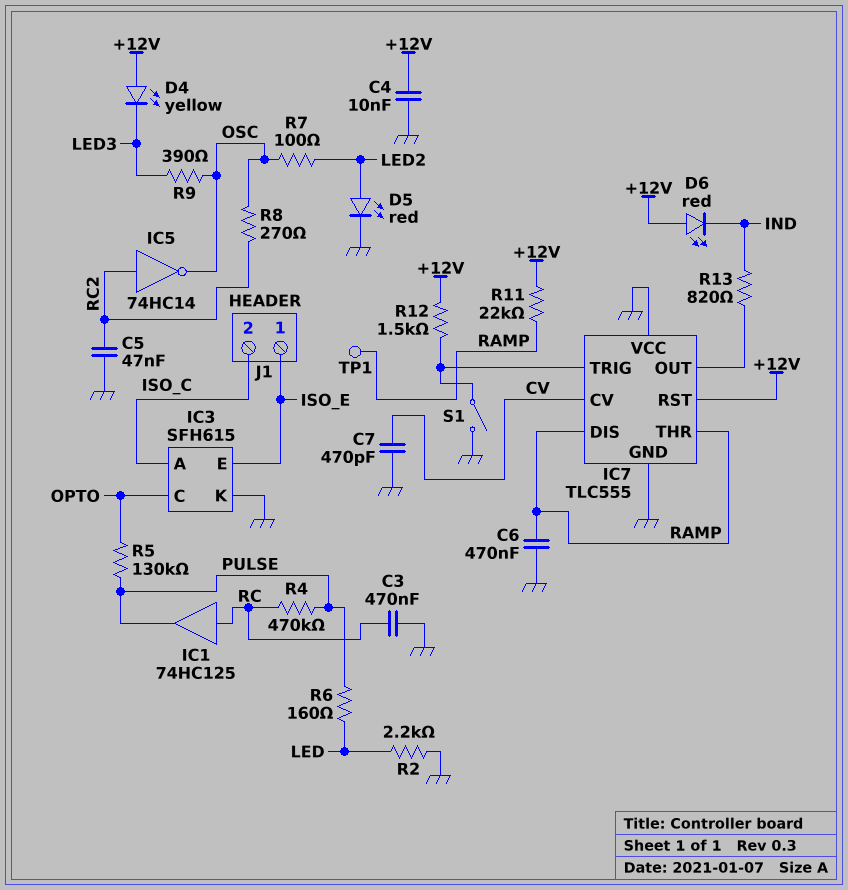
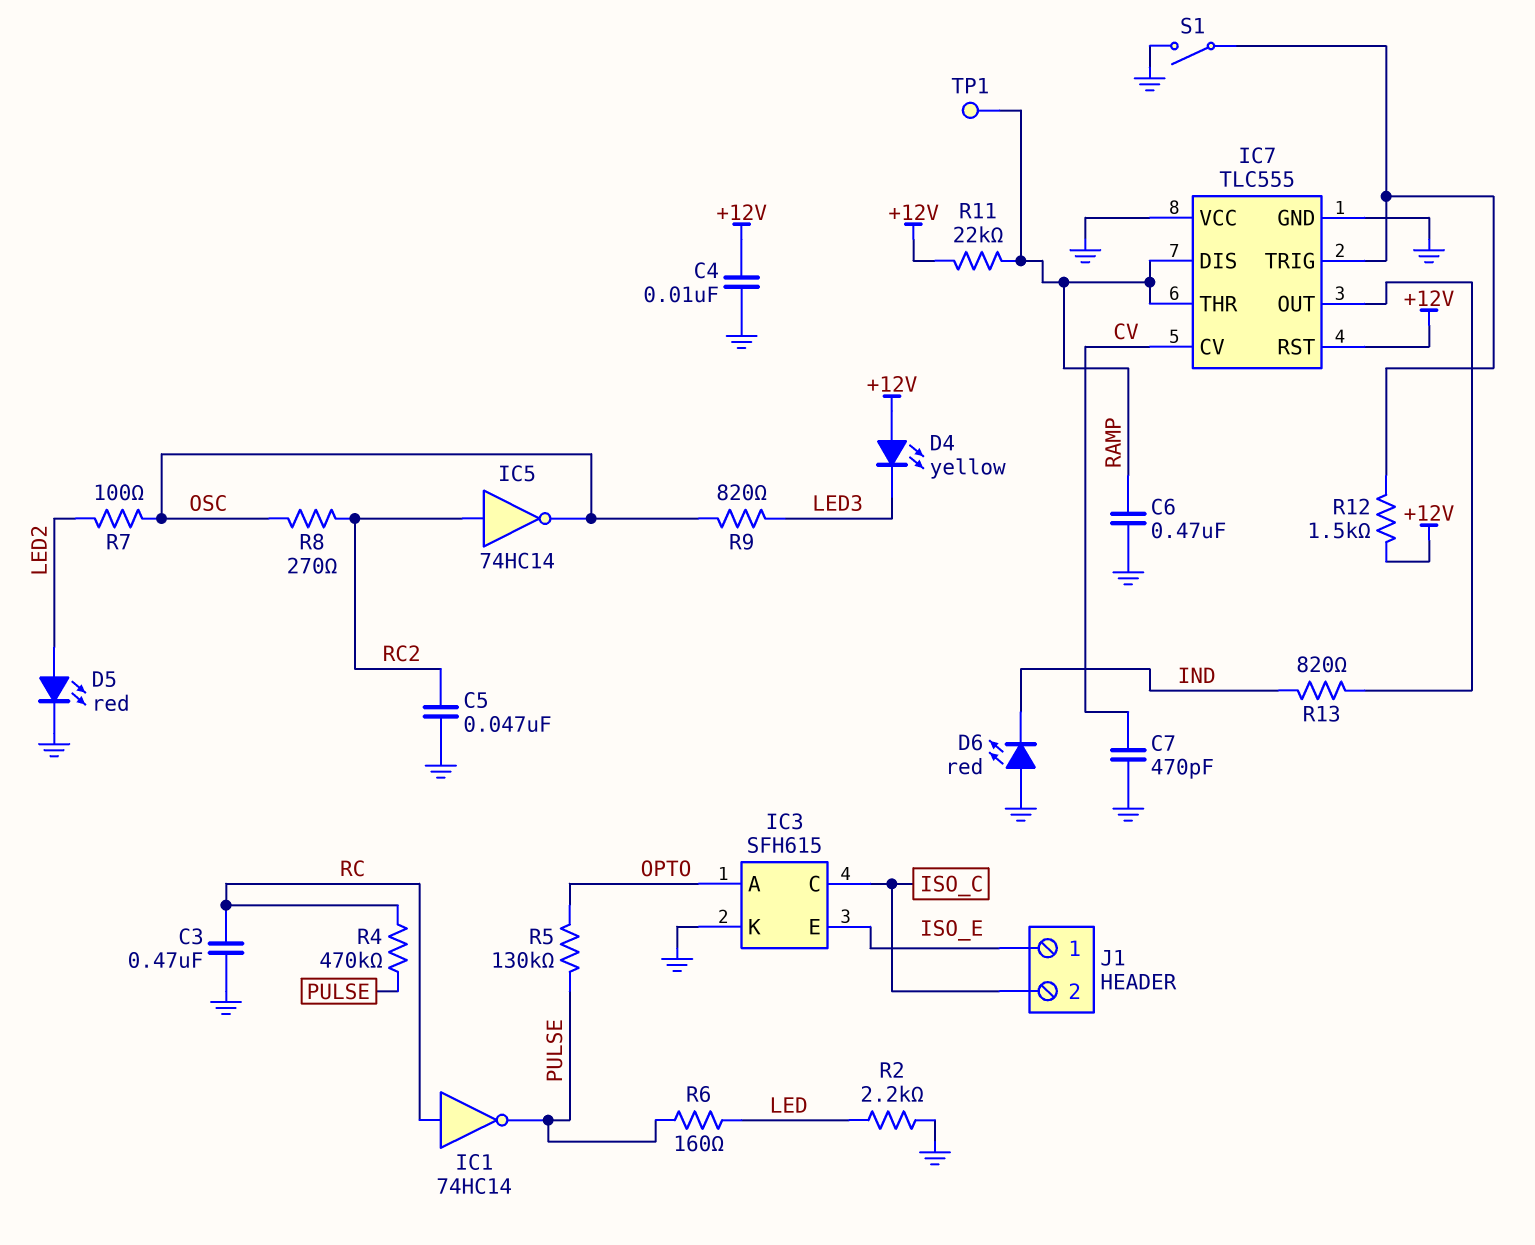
D6: LED red (A +12V, K IND) -> LED red (A GND, K IND)
IC1: buffer 74HC125 (in RC, out PULSE) -> NOT 74HC14 (in RC, out PULSE)
IC3 pin A: ISO_C -> OPTO
IC3 pin C: OPTO -> ISO_C
R9: 390 (LED3, OSC) -> 820 (LED3, OSC)

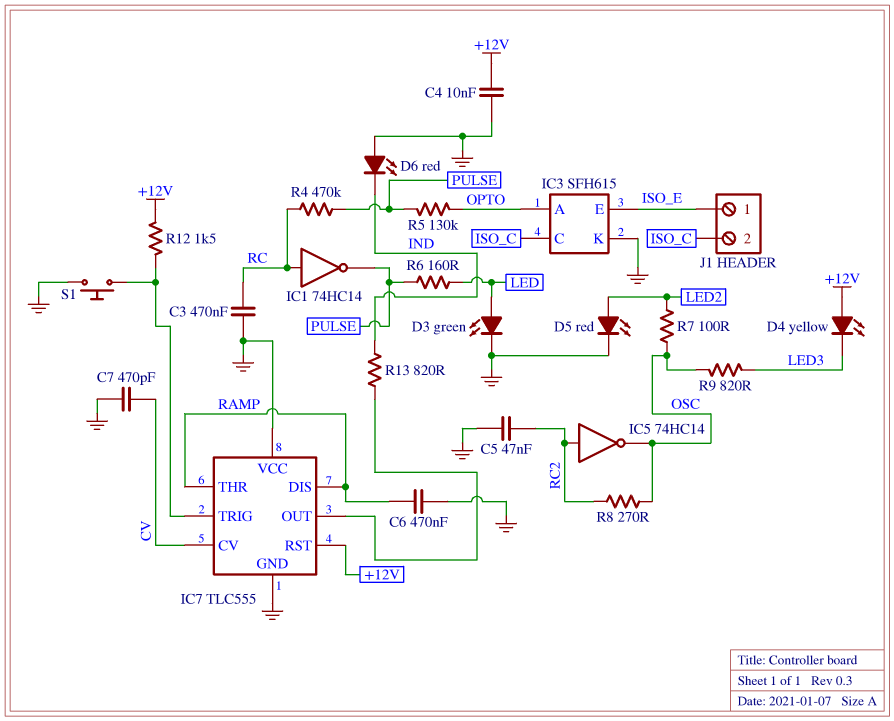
D3: none -> LED green (A LED, K GND)
R2: 2.2k (GND, LED) -> none
R11: 22k (+12V, RAMP) -> none
S1: switch (GND, IC7/TRIG) -> button (GND, IC7/TRIG)
TP1: test point (RAMP) -> none

